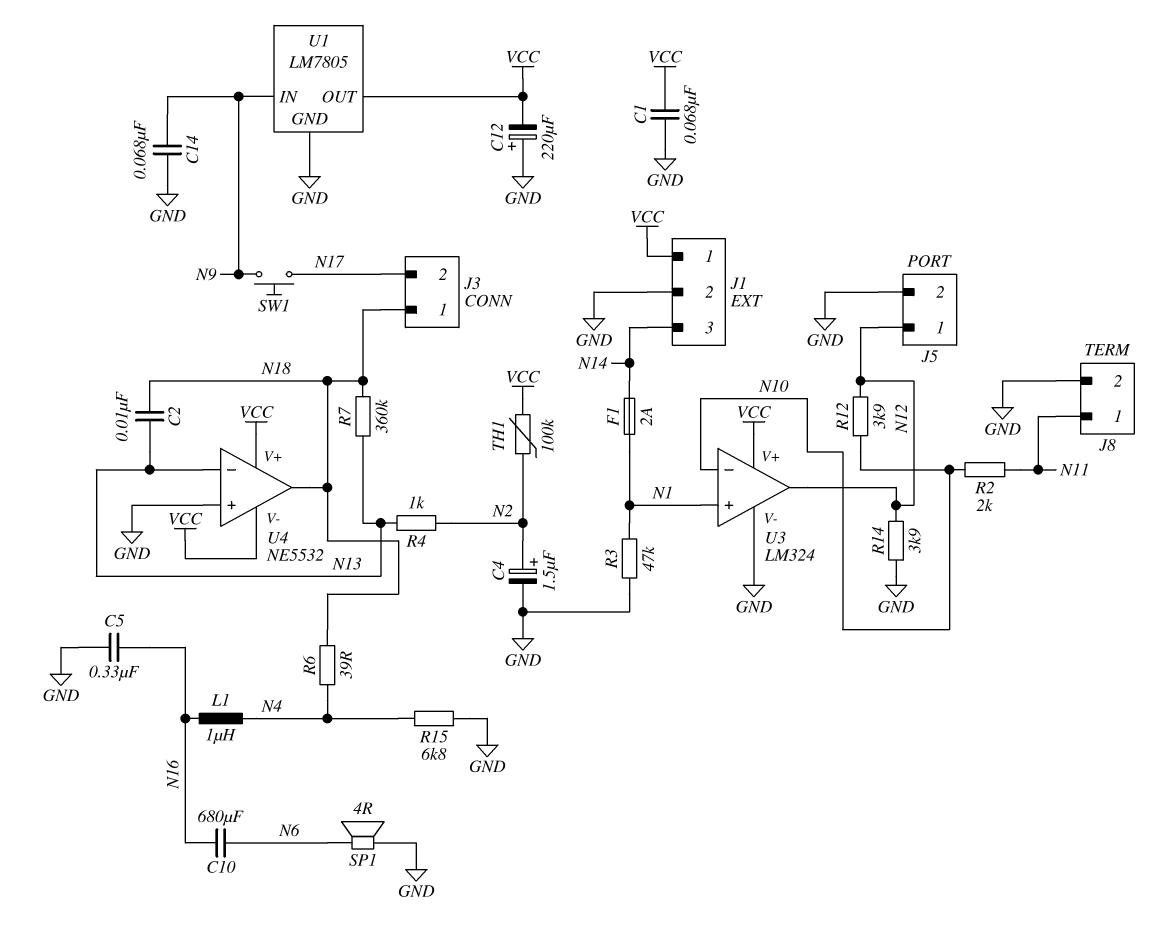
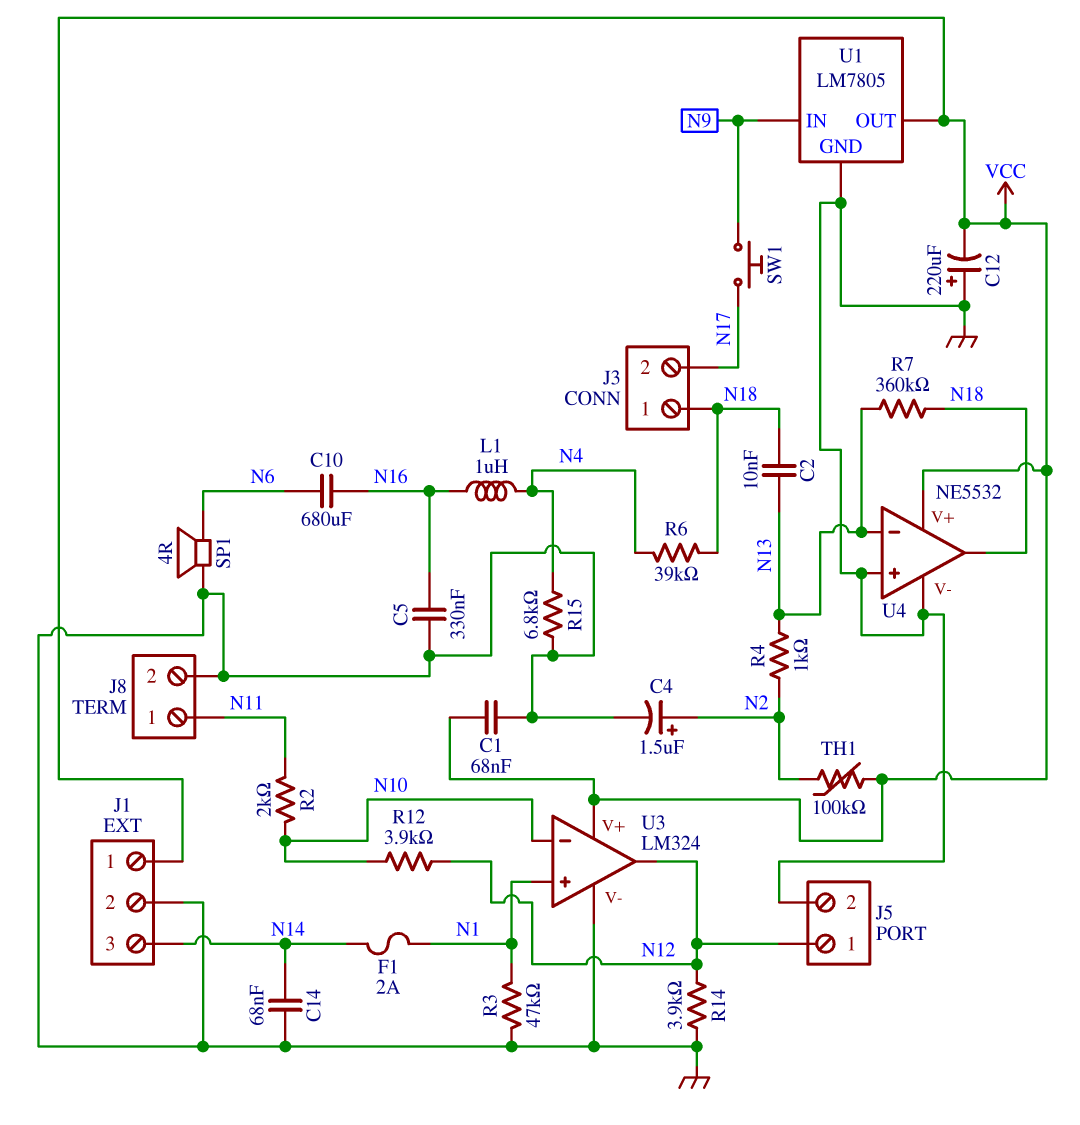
C14: 68nF (GND, N9) -> 68nF (GND, N14)
R6: 39 (N4, N18) -> 39k (N4, N18)
U4 pin V-: VCC -> GND

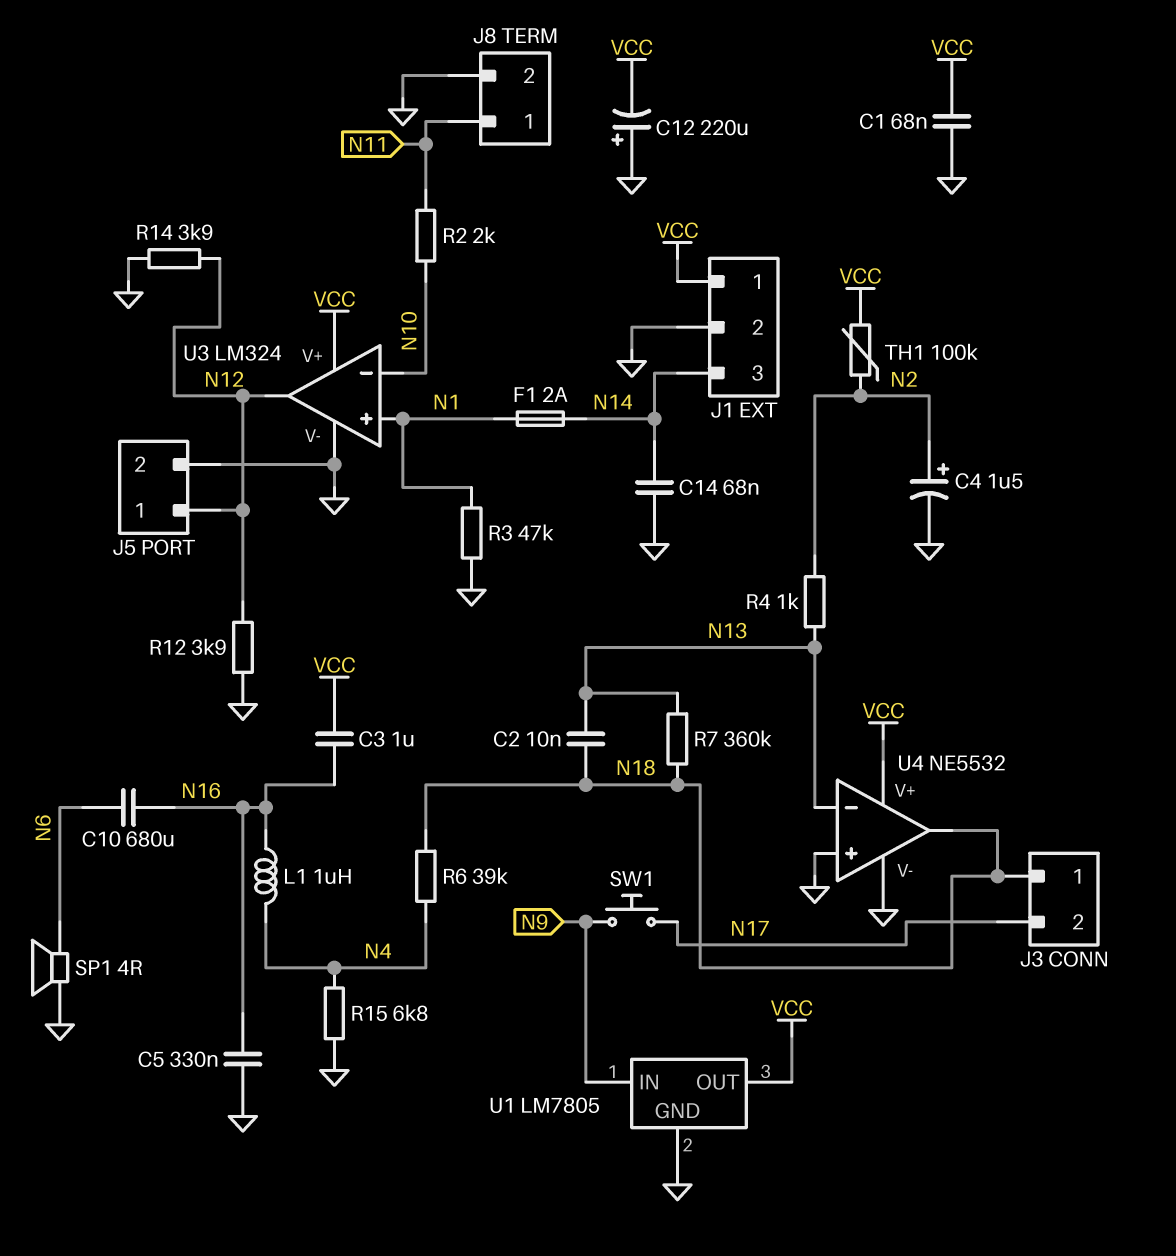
C3: none -> 1uF (N16, VCC)
R12: 3.9k (N10, N12) -> 3.9k (GND, N12)

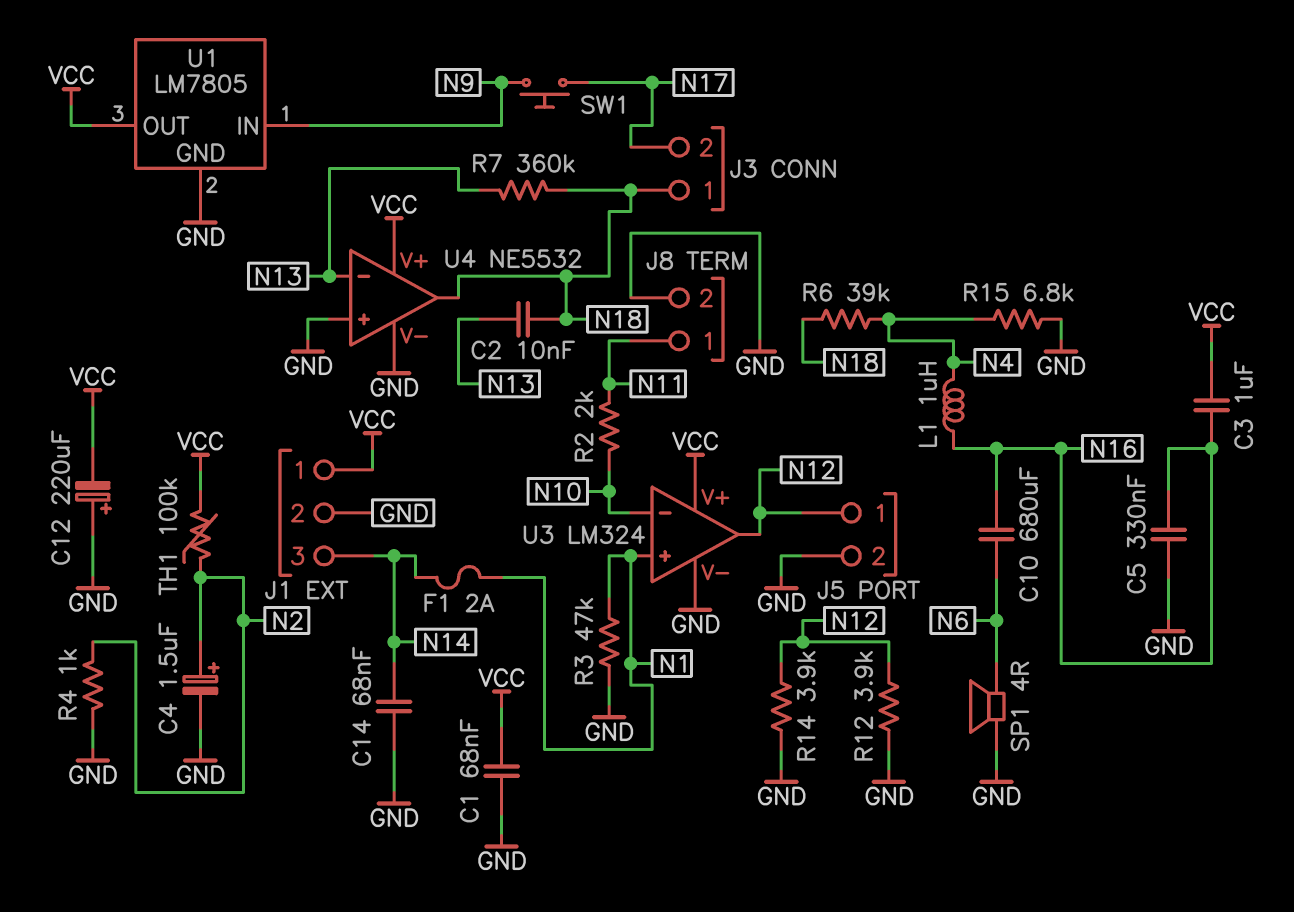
R4: 1k (N2, N13) -> 1k (GND, N2)

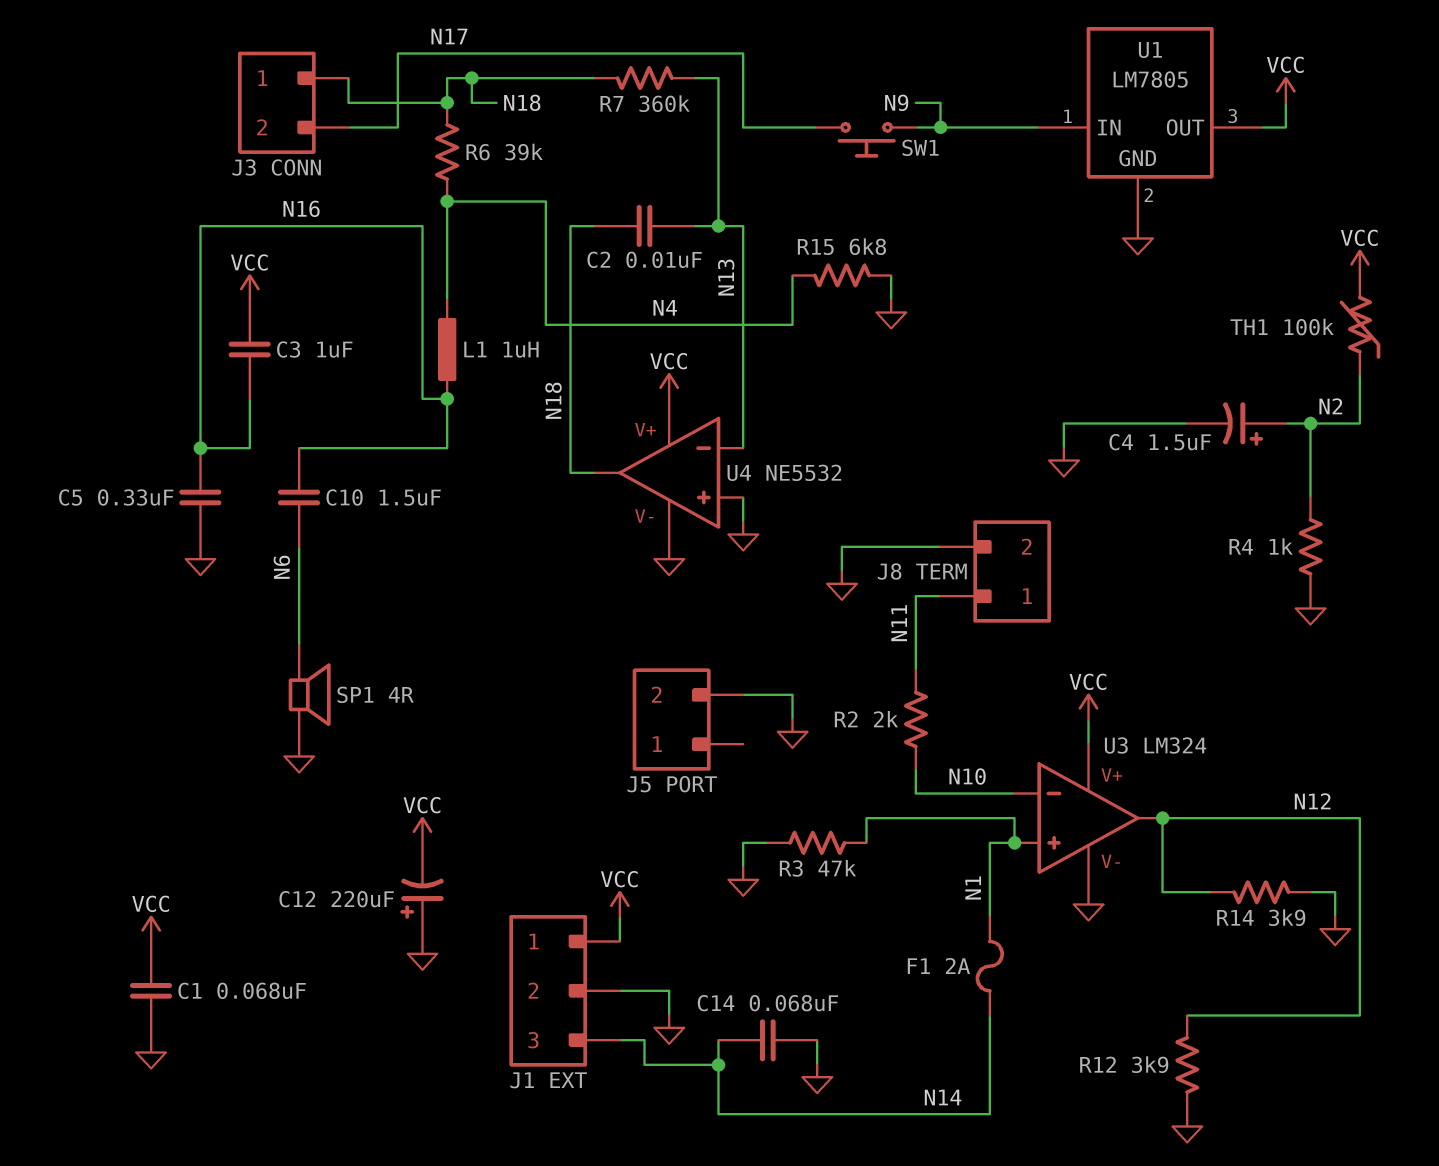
C10: 680uF (N6, N16) -> 1.5uF (N6, N16)
J5 pin 1: N12 -> none

